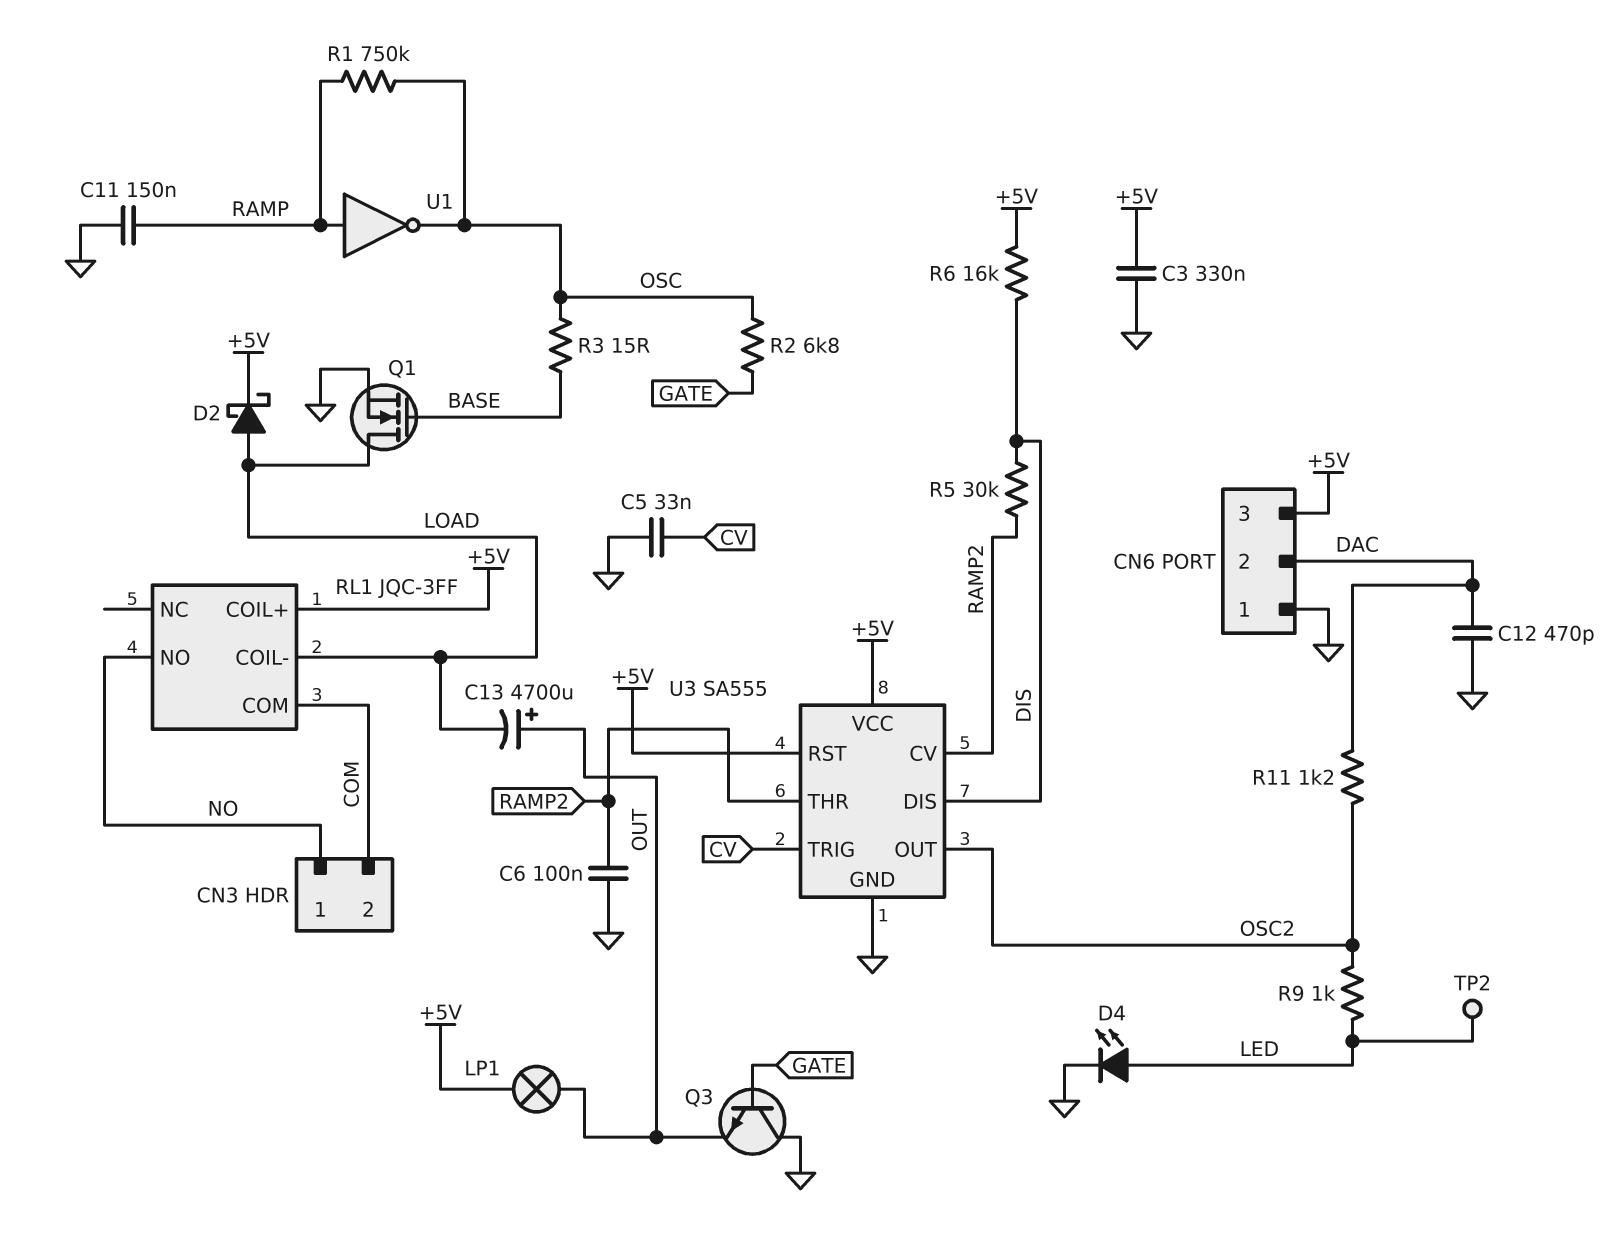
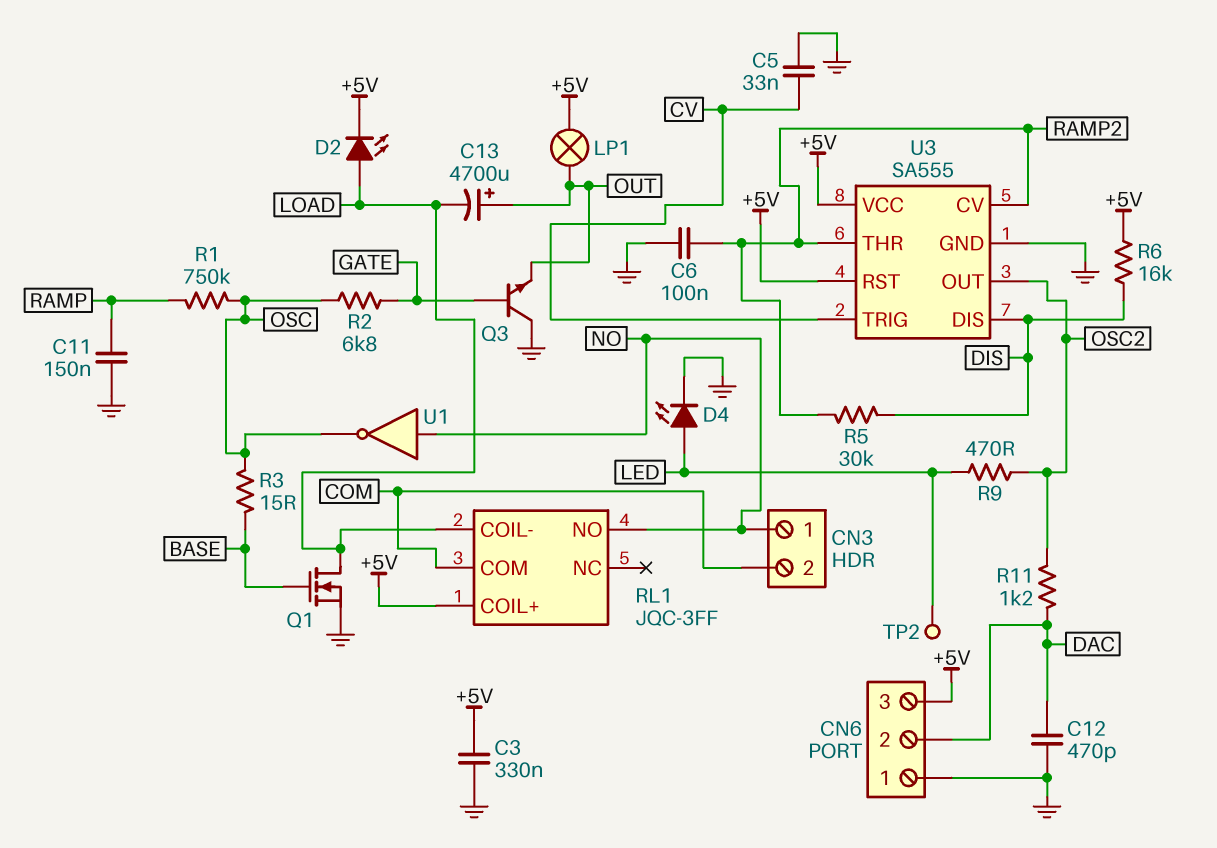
D2: schottky (A LOAD, K +5V) -> LED (A LOAD, K +5V)
R9: 1k (LED, OSC2) -> 470 (LED, OSC2)
U1: NOT (in RAMP, out OSC) -> NOT (in NO, out OSC)

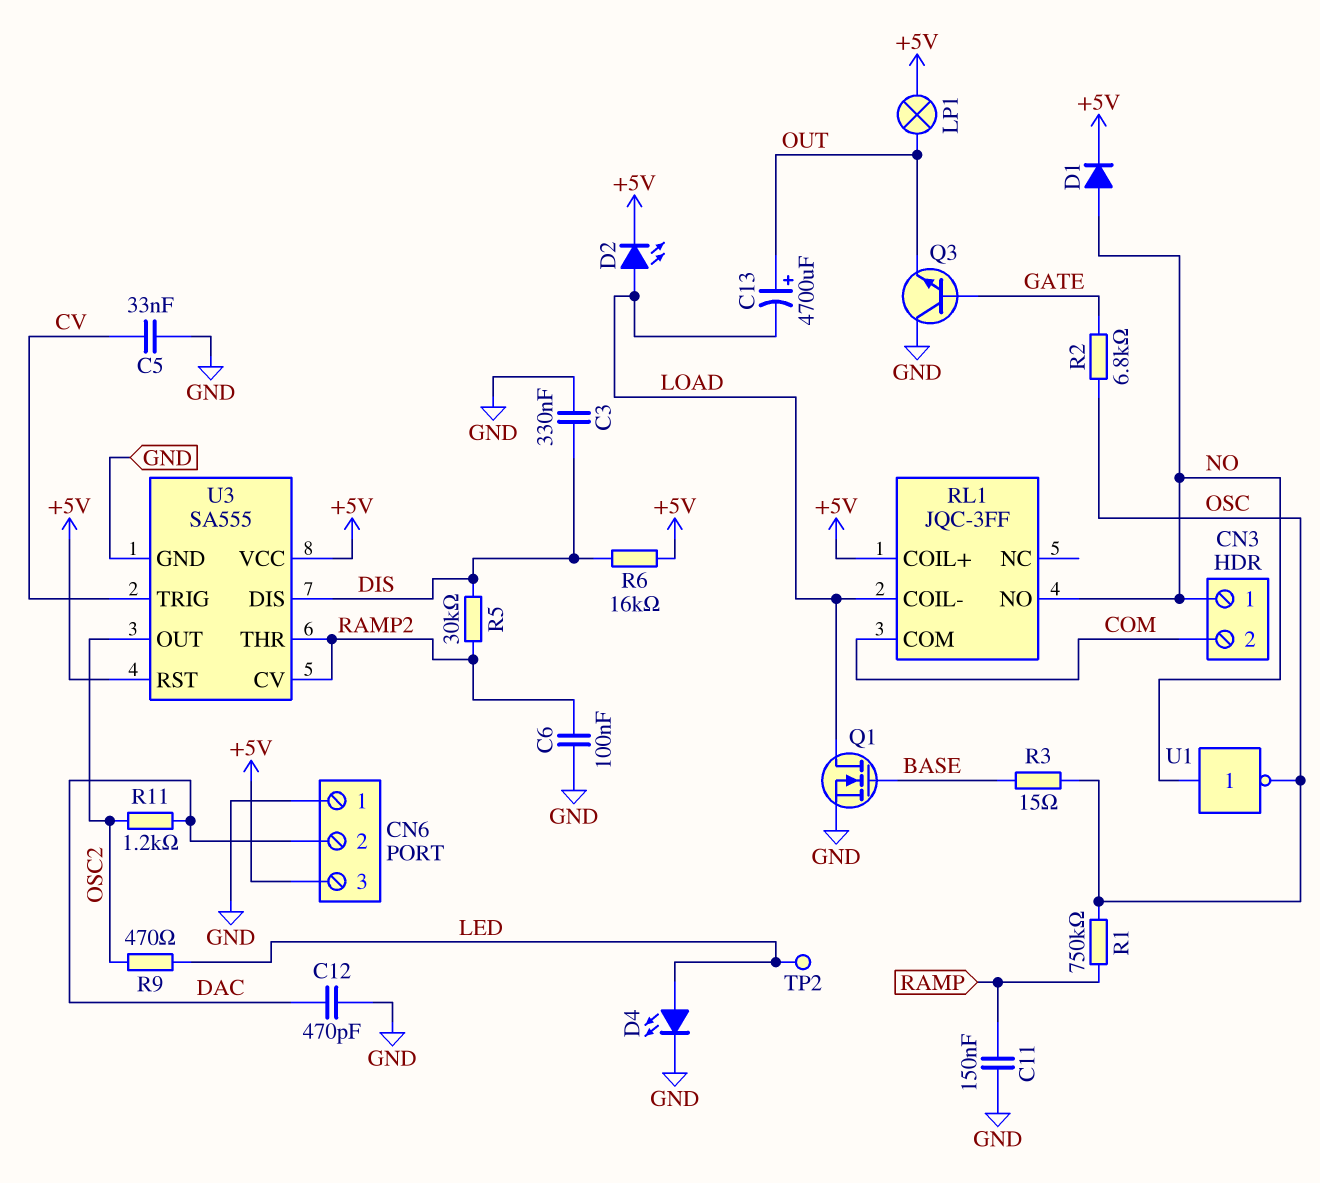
C3: 330nF (+5V, GND) -> 330nF (DIS, GND)
D1: none -> diode (A NO, K +5V)

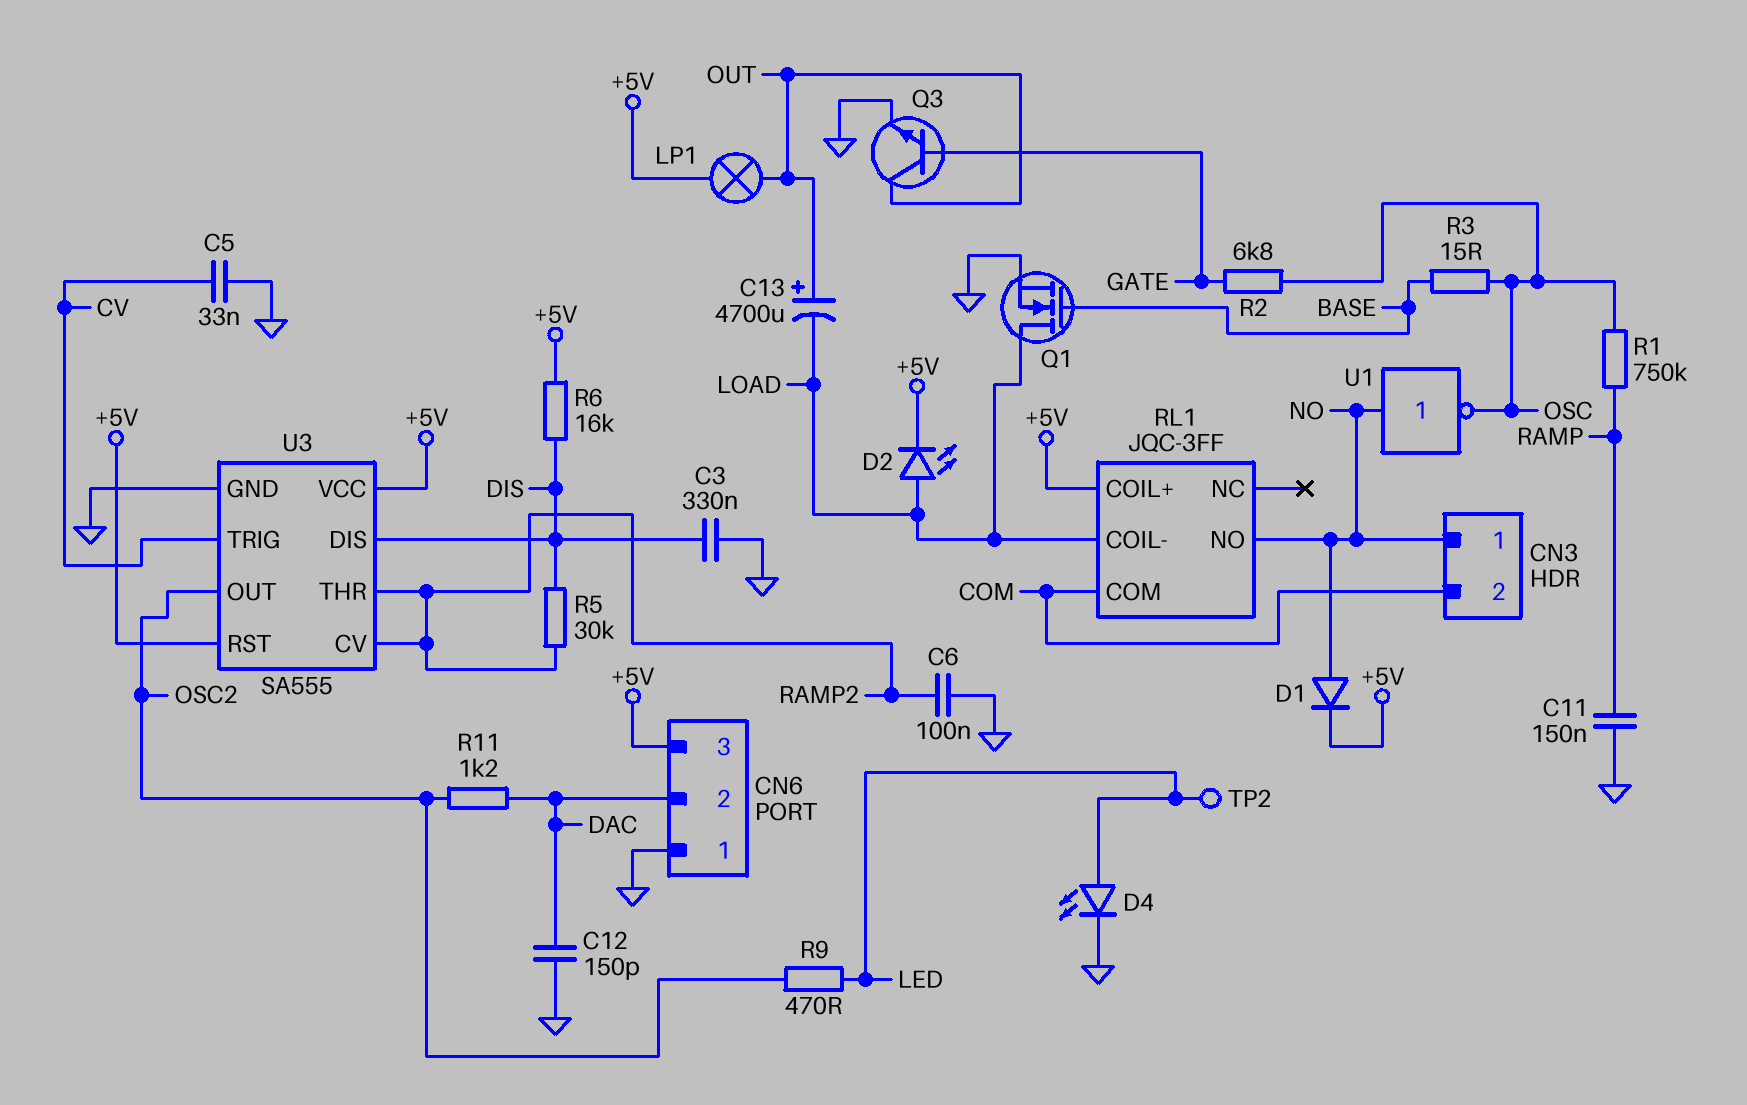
C12: 470pF (DAC, GND) -> 150pF (DAC, GND)
Q3: NPN (B GATE, C GND, E OUT) -> NPN (B GATE, C OUT, E GND)

